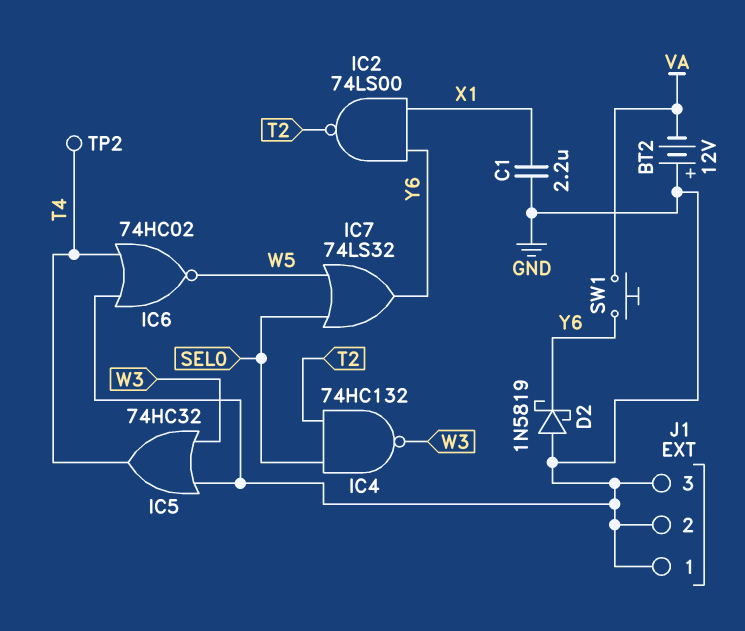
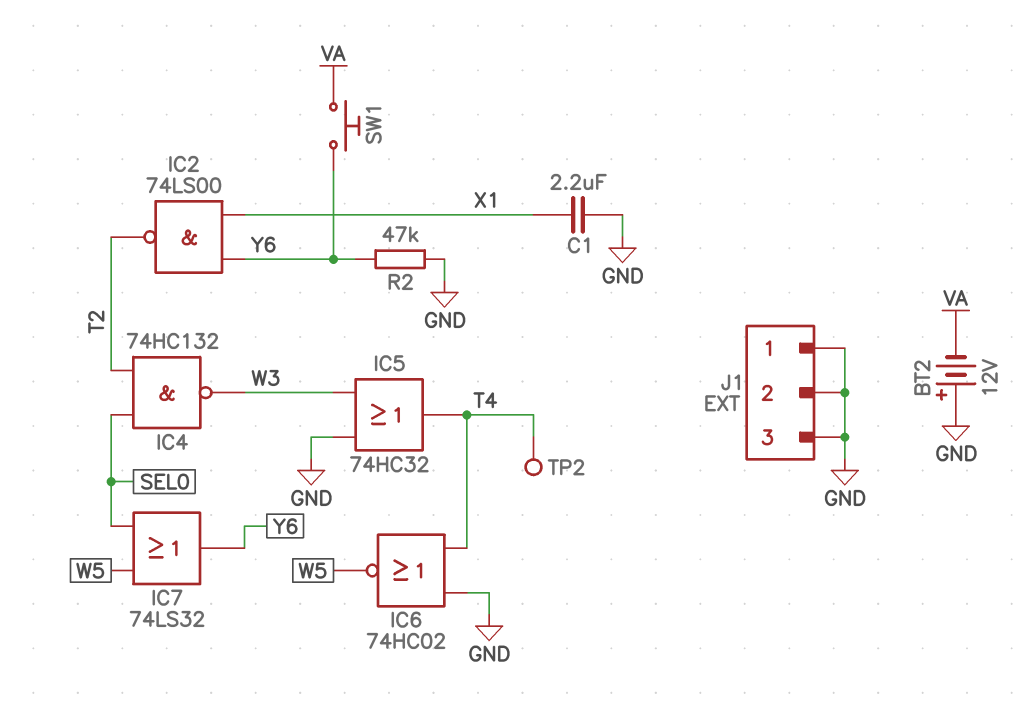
D2: schottky 1N5819 (A GND, K Y6) -> none
R2: none -> 47k (GND, Y6)

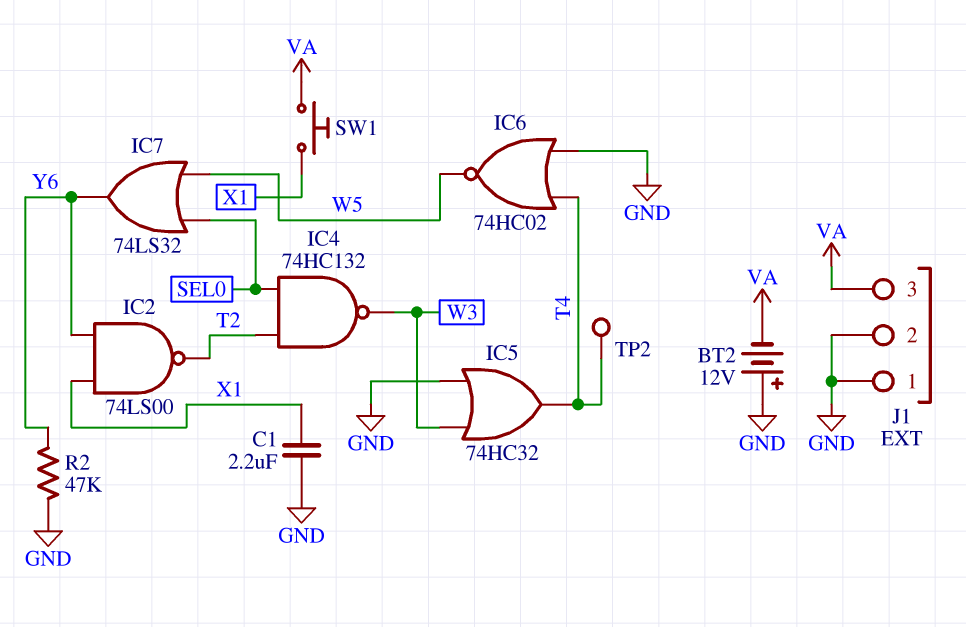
J1 pin 3: GND -> VA
SW1: button (VA, Y6) -> button (VA, X1)

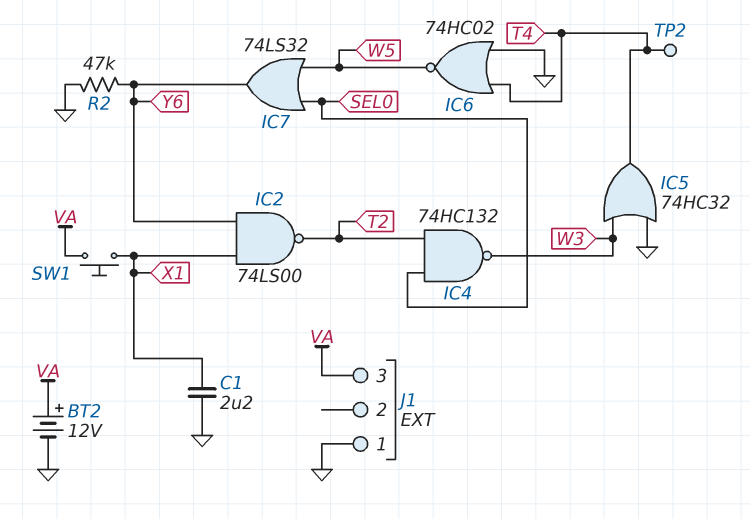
BT2: 12V (plus GND, minus VA) -> 12V (plus VA, minus GND)
J1 pin 2: GND -> none

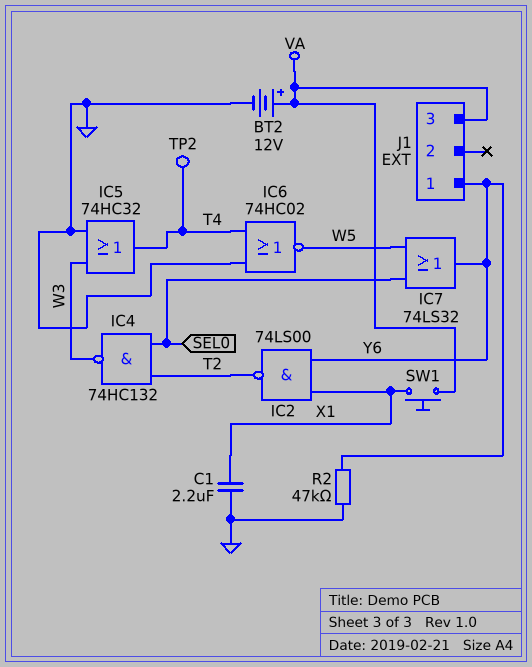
J1 pin 1: GND -> Y6

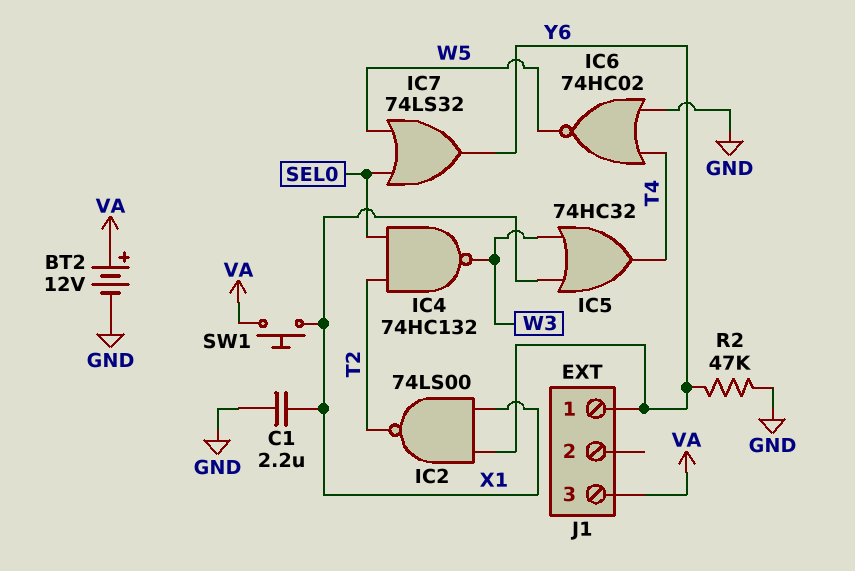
IC5: OR 74HC32 (in GND, in W3, out T4) -> OR 74HC32 (in W3, in X1, out T4)
TP2: test point (T4) -> none

